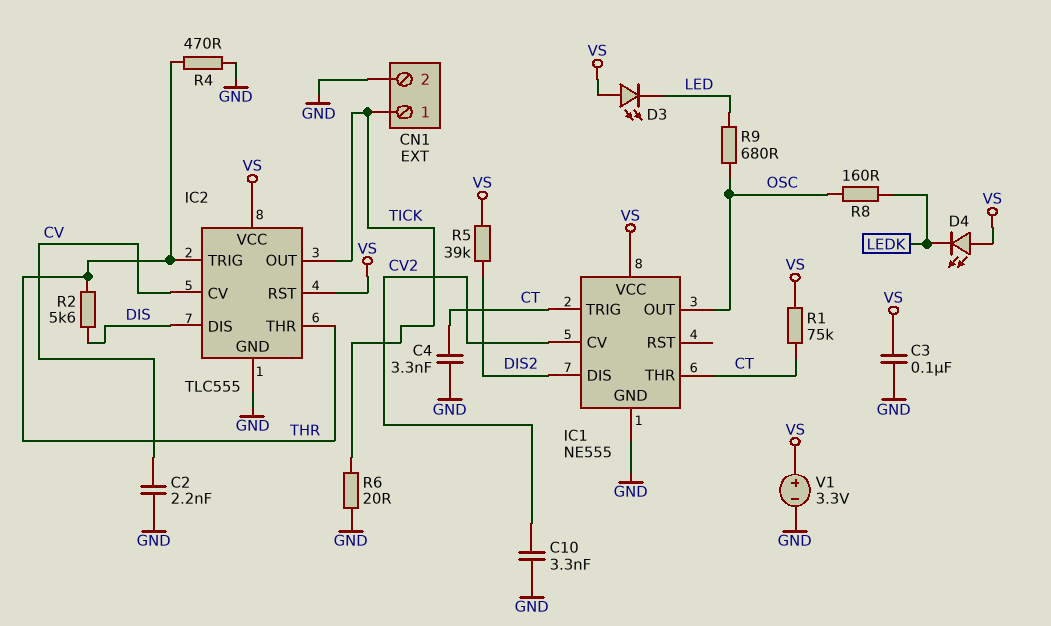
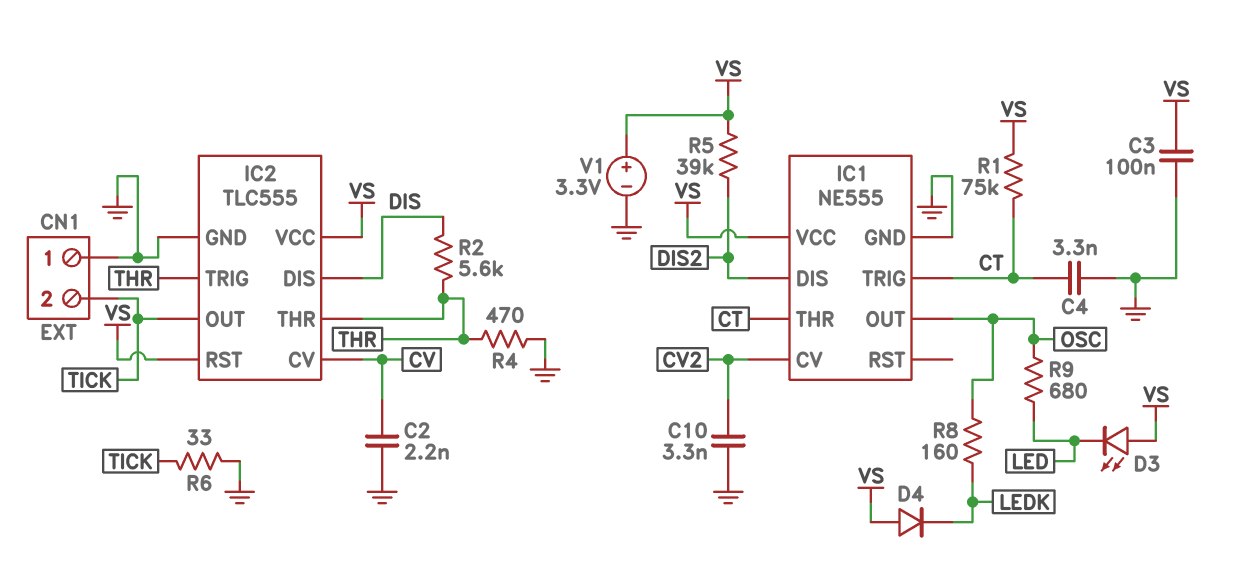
CN1 pin 1: TICK -> GND
CN1 pin 2: GND -> TICK
D4: LED (A VS, K LEDK) -> diode (A VS, K LEDK)
R6: 20 (GND, TICK) -> 33 (GND, TICK)

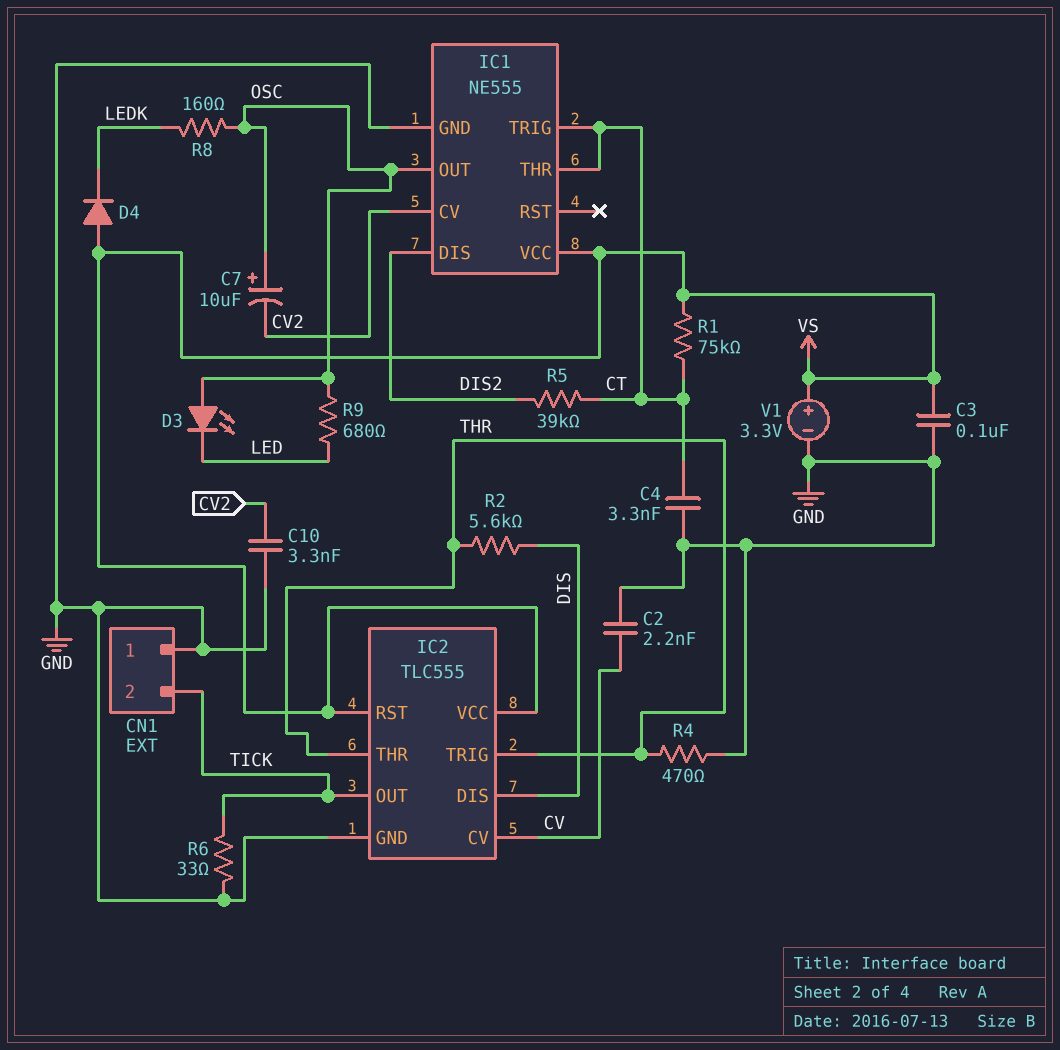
C7: none -> 10uF (plus OSC, minus CV2)
D3: LED (A VS, K LED) -> LED (A OSC, K LED)
R5: 39k (DIS2, VS) -> 39k (CT, DIS2)

